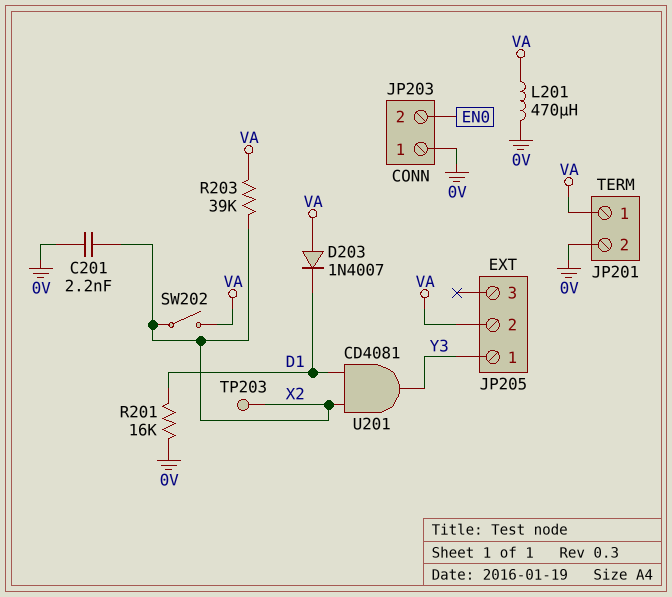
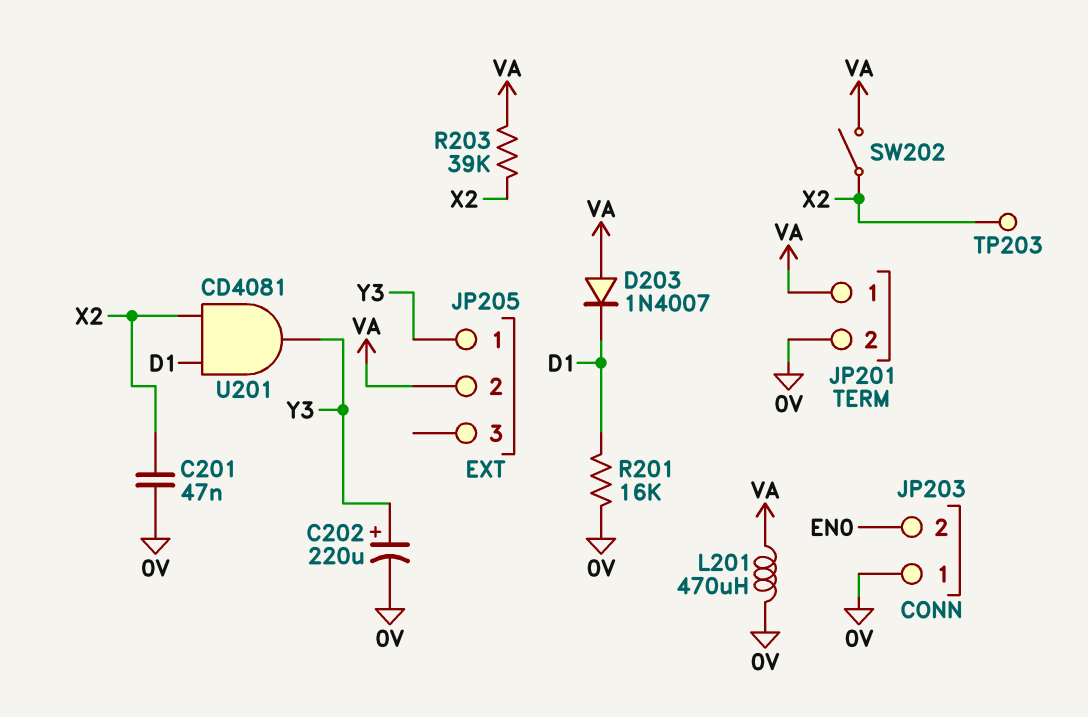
C201: 2.2nF (0V, X2) -> 47nF (0V, X2)
C202: none -> 220uF (plus Y3, minus 0V)

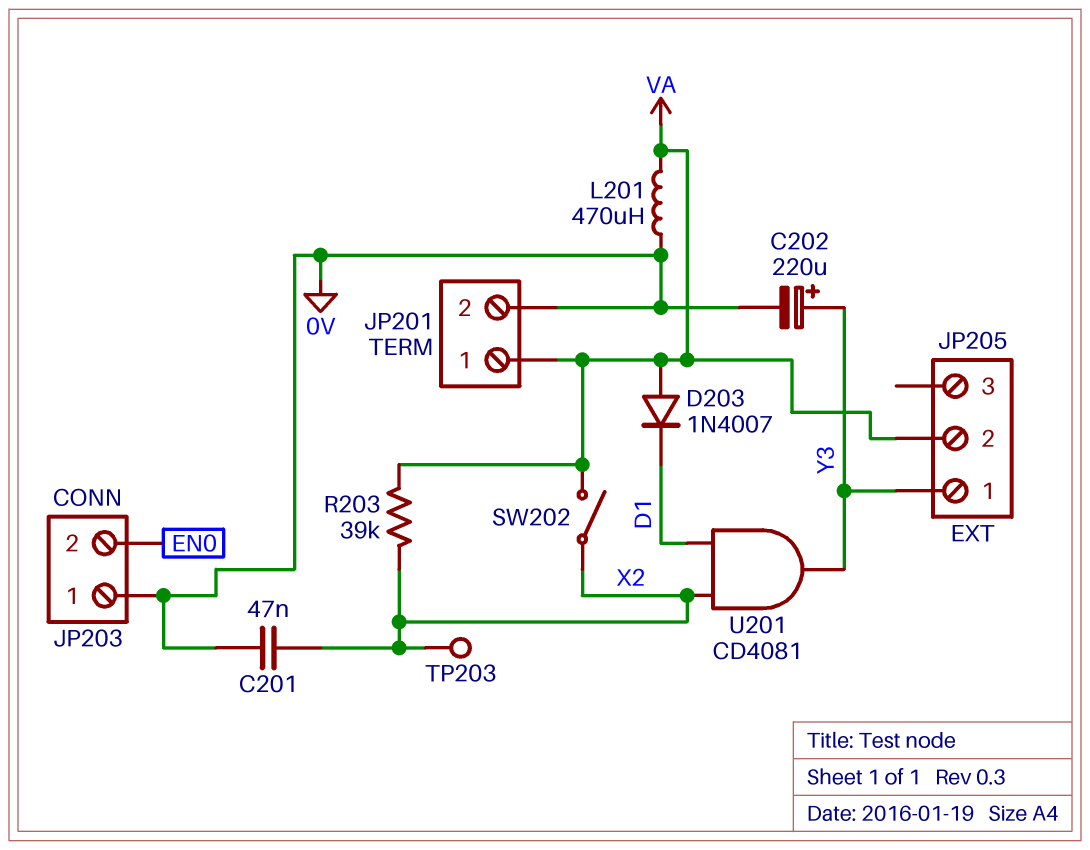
R201: 16k (0V, D1) -> none

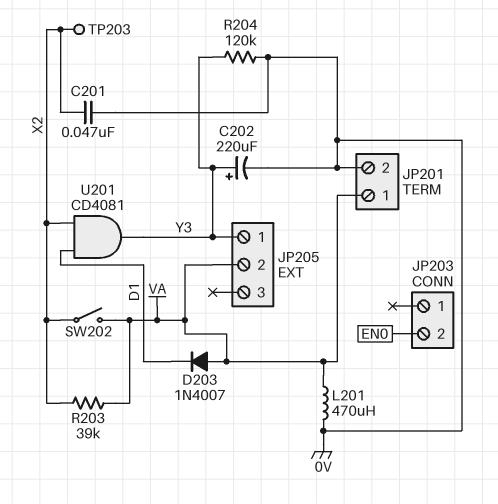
JP203 pin 1: 0V -> none
R204: none -> 120k (0V, Y3)

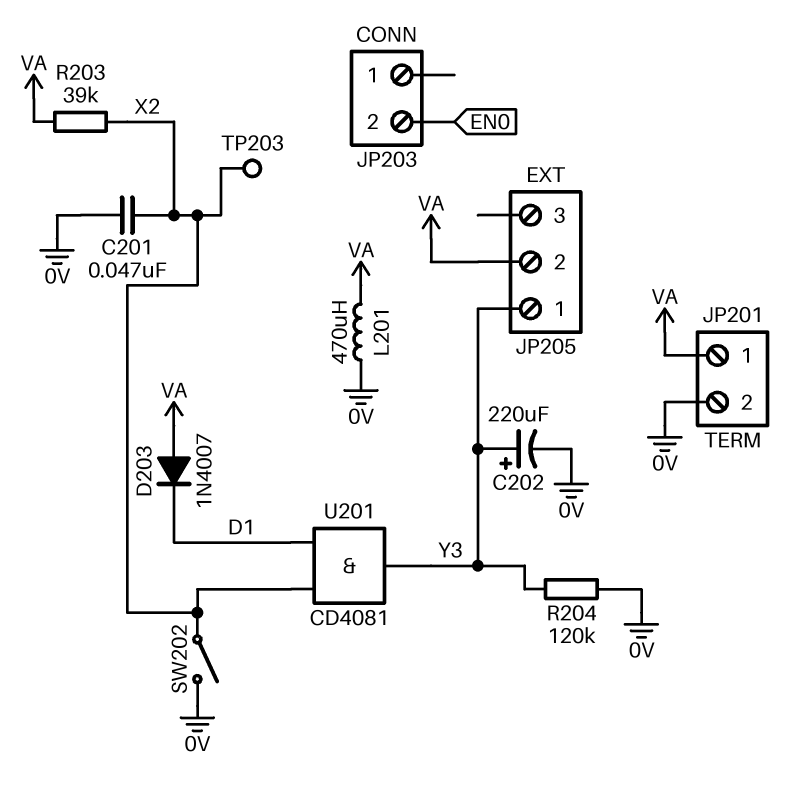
SW202: switch (VA, X2) -> switch (0V, X2)

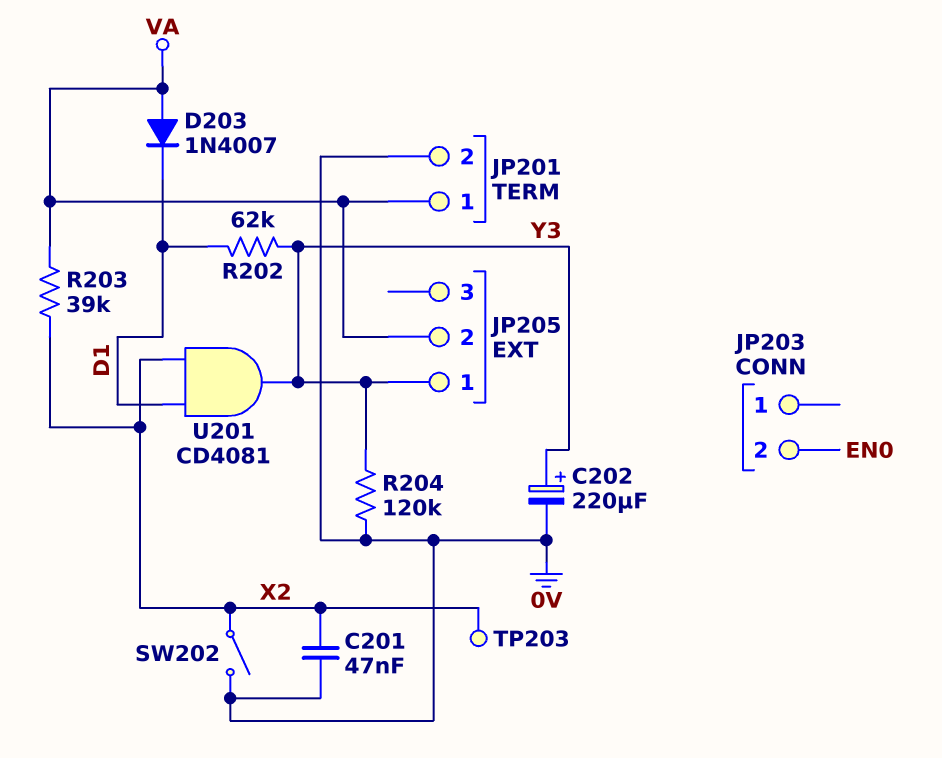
L201: 470uH (0V, VA) -> none
R202: none -> 62k (D1, Y3)

